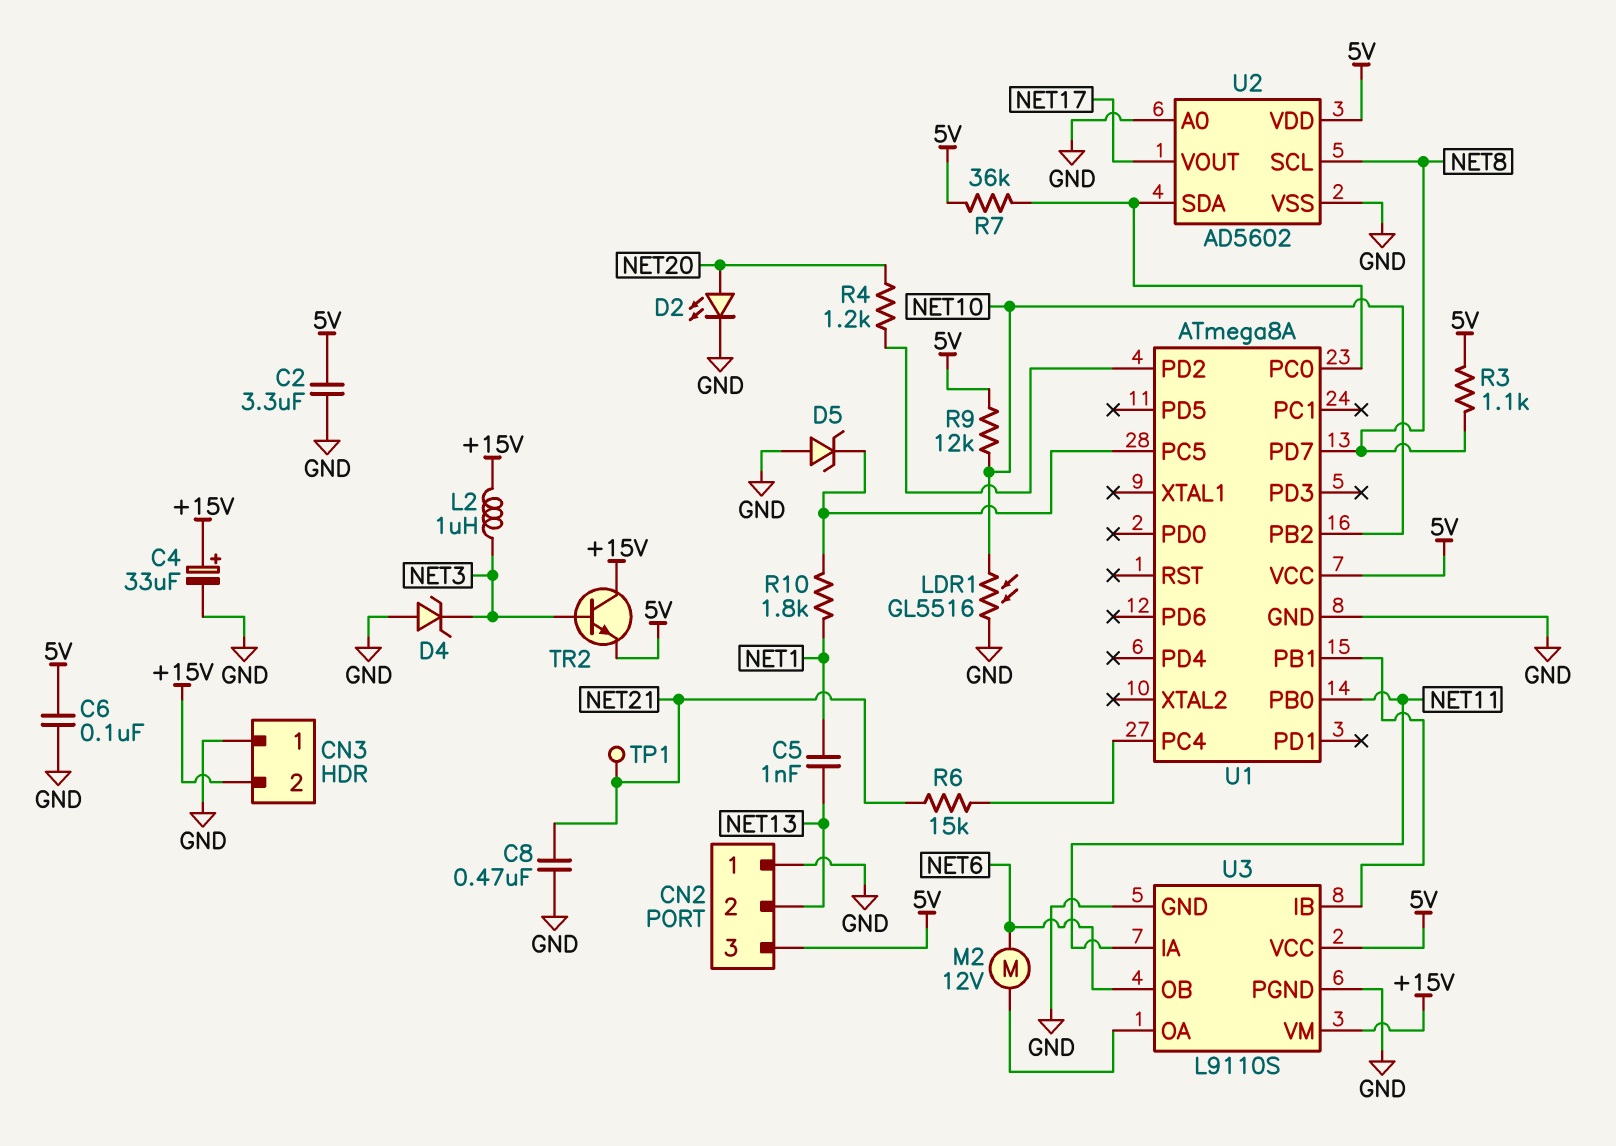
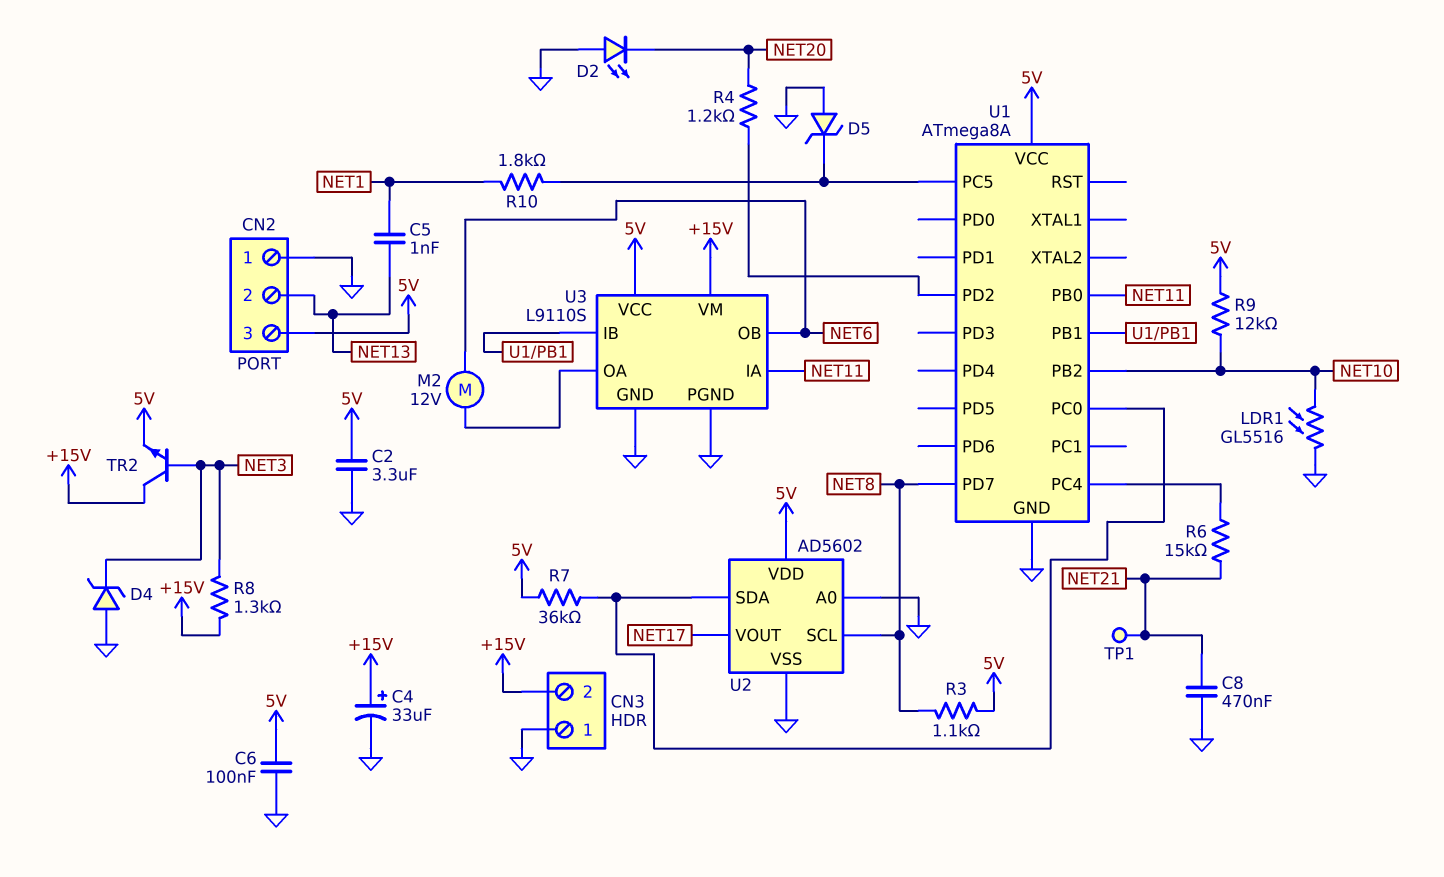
D2: LED (A NET20, K GND) -> LED (A GND, K NET20)
L2: 1uH (+15V, NET3) -> none
R8: none -> 1.3k (+15V, NET3)

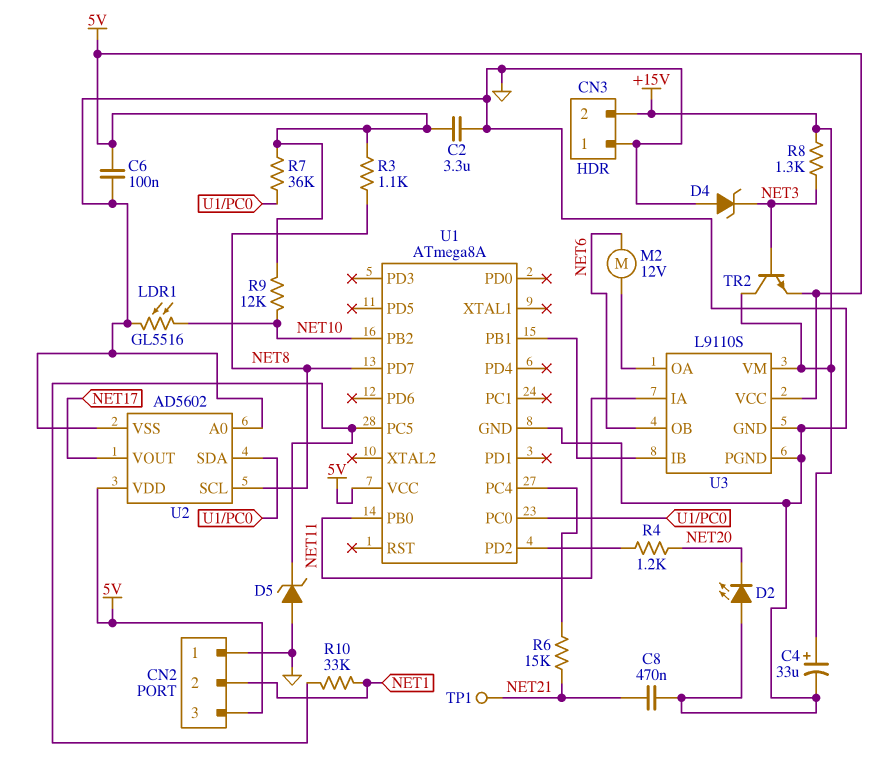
C5: 1nF (NET1, NET13) -> none
CN2 pin 2: NET13 -> NET1
R10: 1.8k (NET1, U1/PC5) -> 33k (NET1, U1/PC5)

